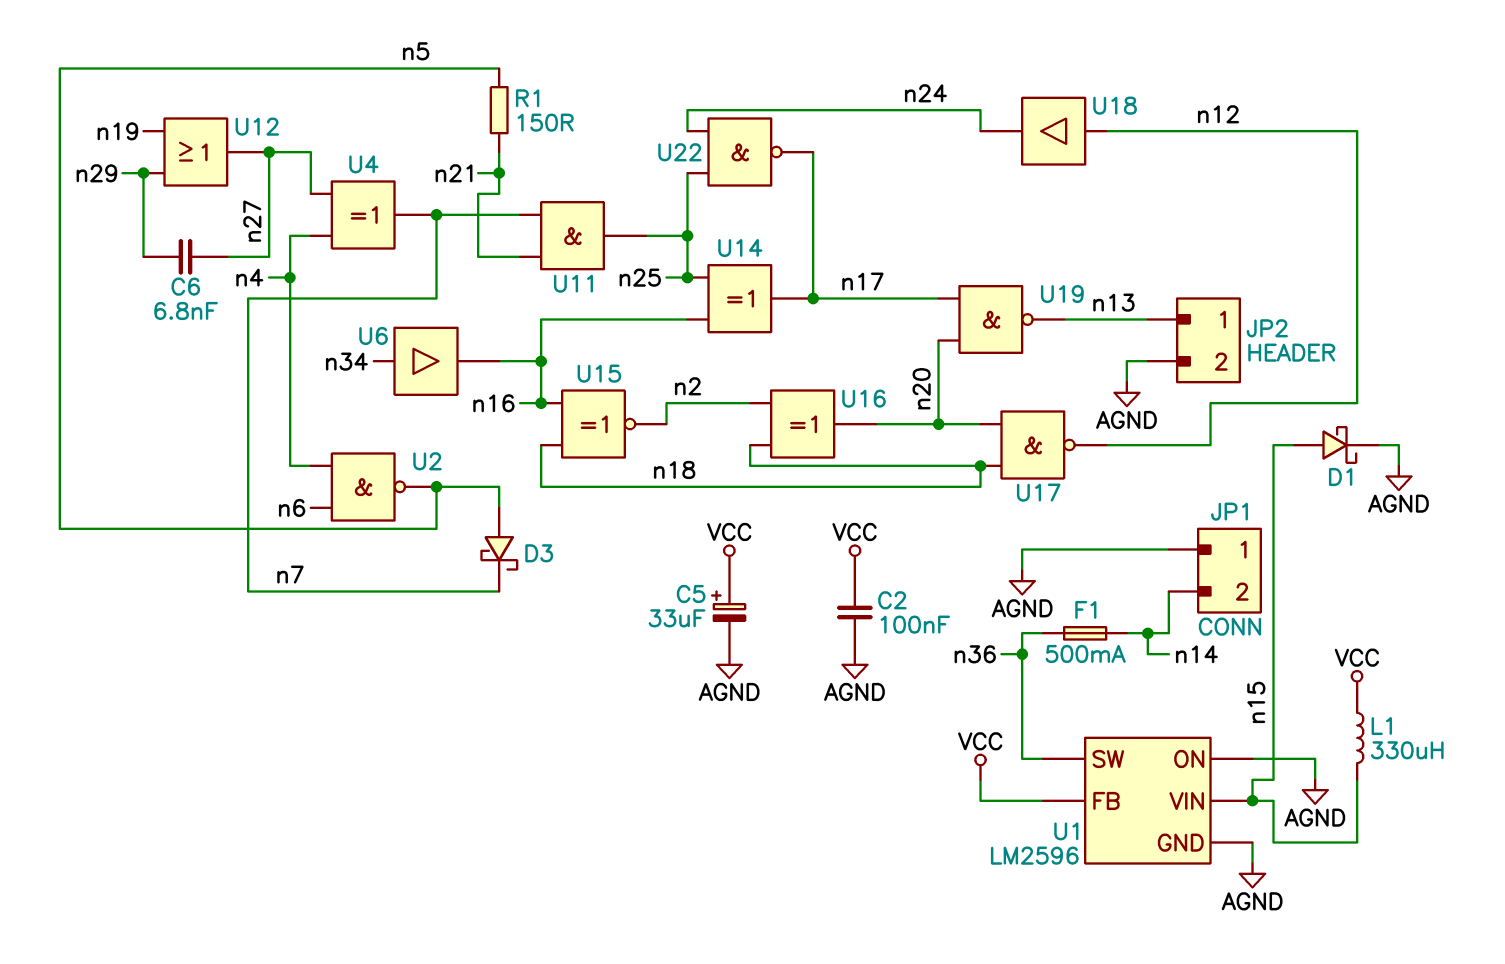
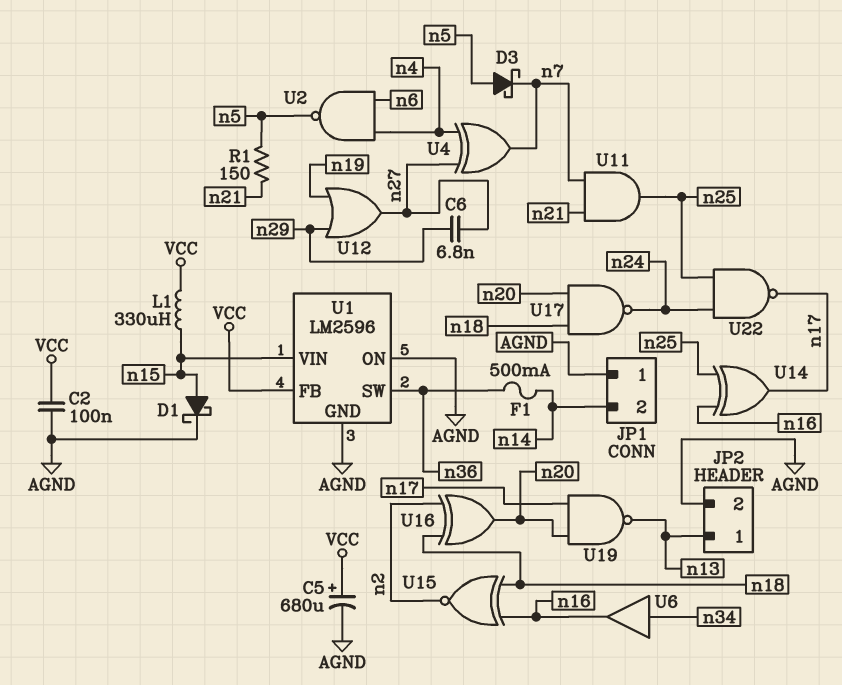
C5: 33uF (plus VCC, minus AGND) -> 680uF (plus VCC, minus AGND)
U17: NAND (in n18, in n20, out n12) -> NAND (in n18, in n20, out n24)
U18: buffer (in n12, out n24) -> none

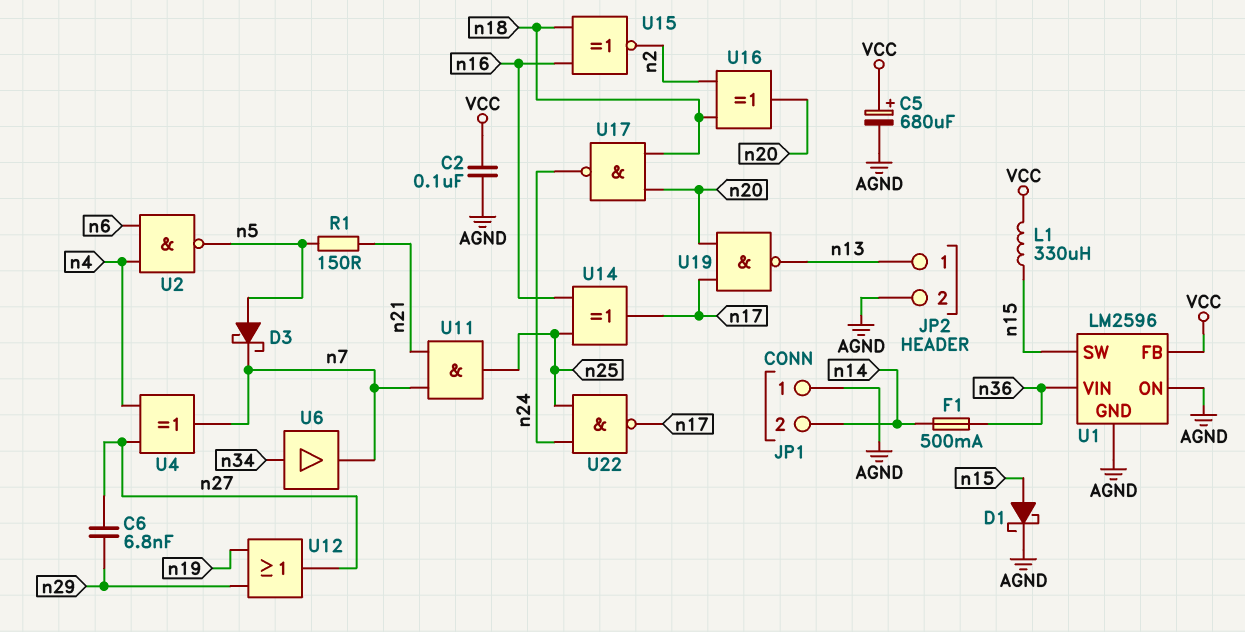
U1 pin SW: n36 -> n15
U1 pin VIN: n15 -> n36
U6: buffer (in n34, out n16) -> buffer (in n34, out n7)

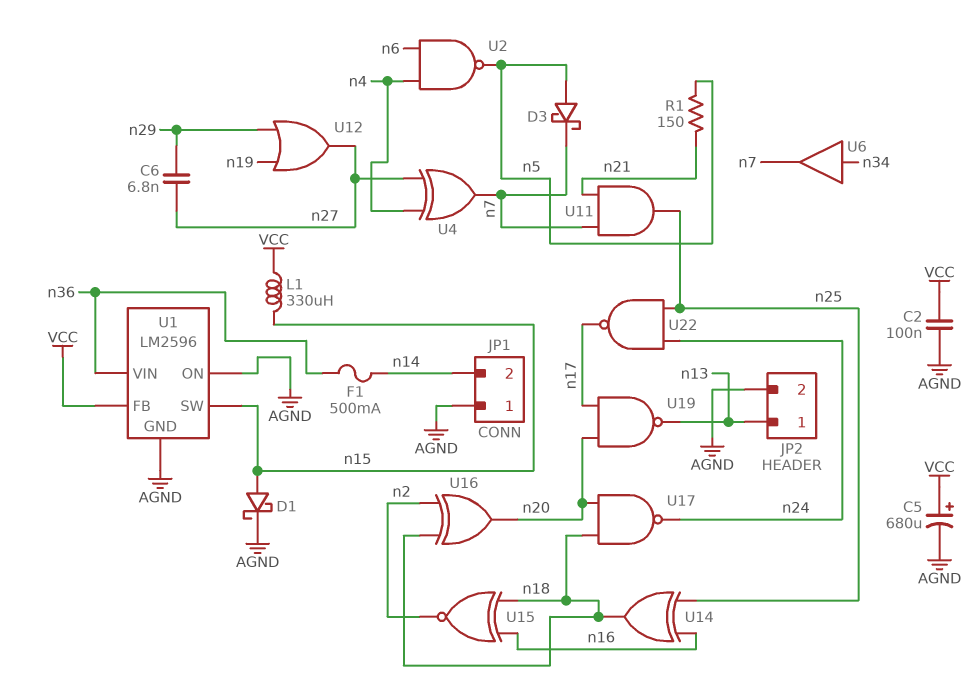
U14: XOR (in n16, in n25, out n17) -> XOR (in n16, in n25, out n18)

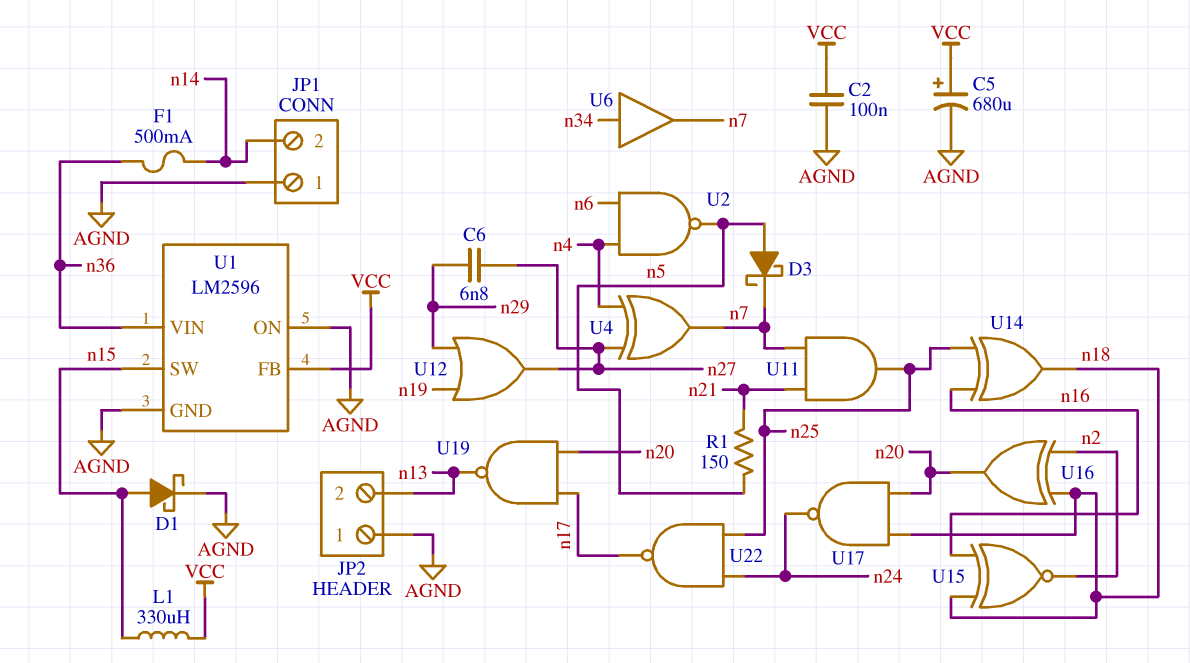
JP2 pin 1: n13 -> AGND
JP2 pin 2: AGND -> n13

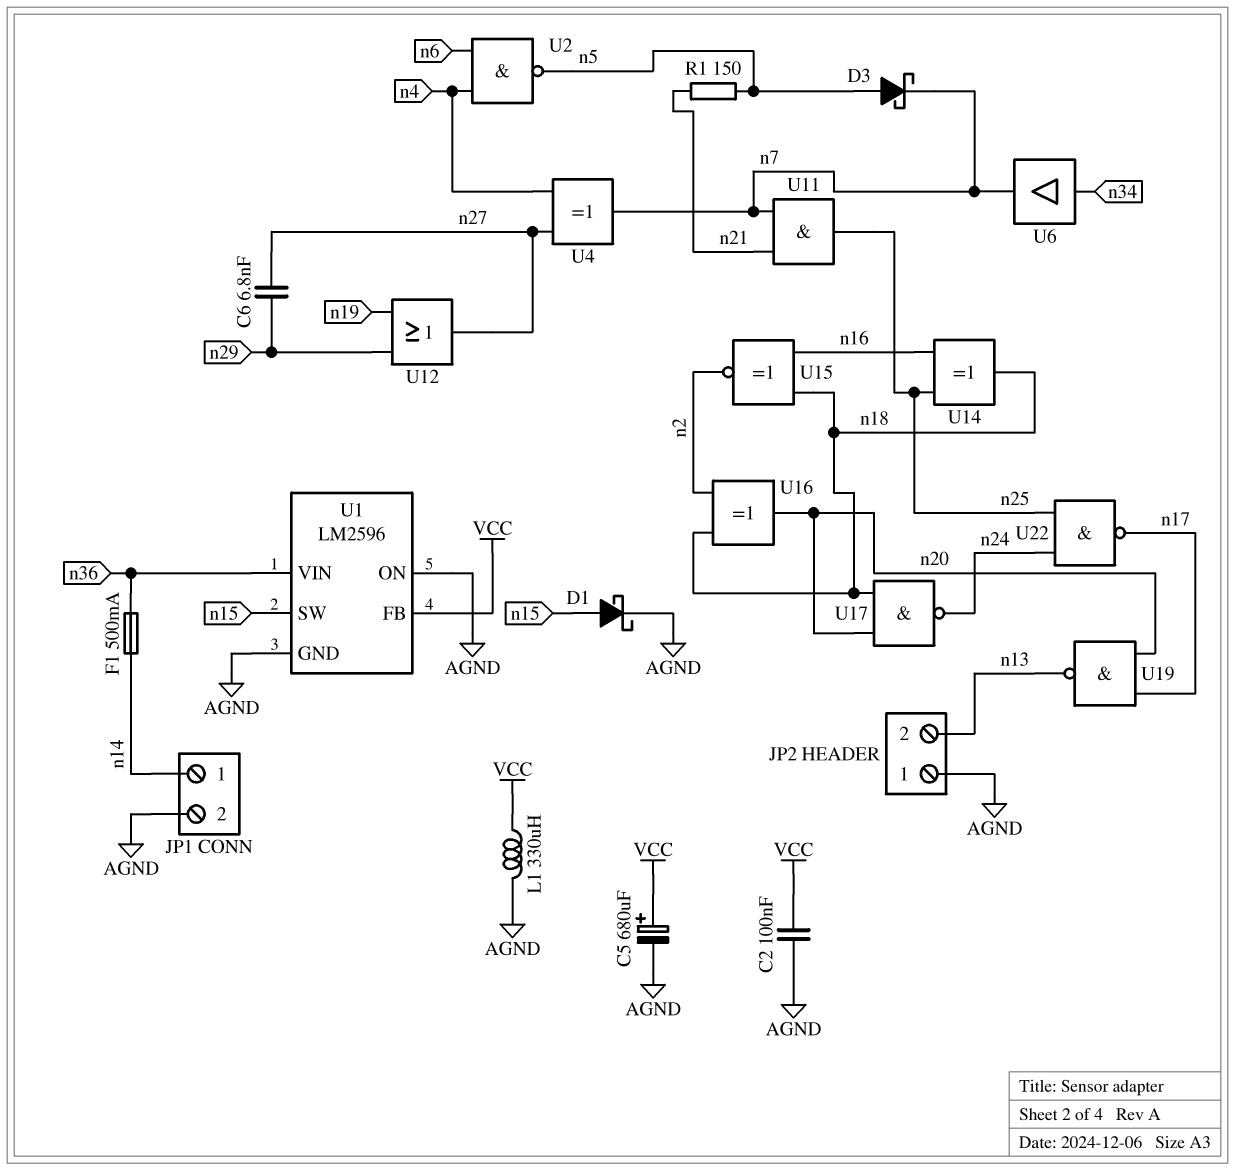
JP1 pin 1: AGND -> n14
JP1 pin 2: n14 -> AGND
L1: 330uH (VCC, n15) -> 330uH (AGND, VCC)

